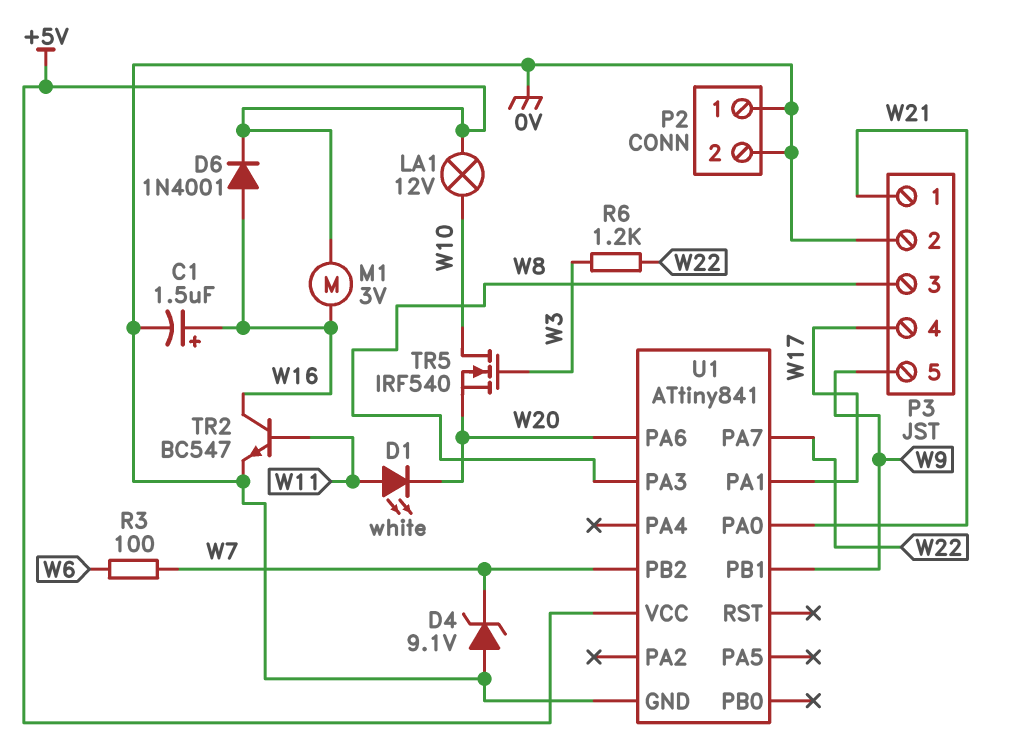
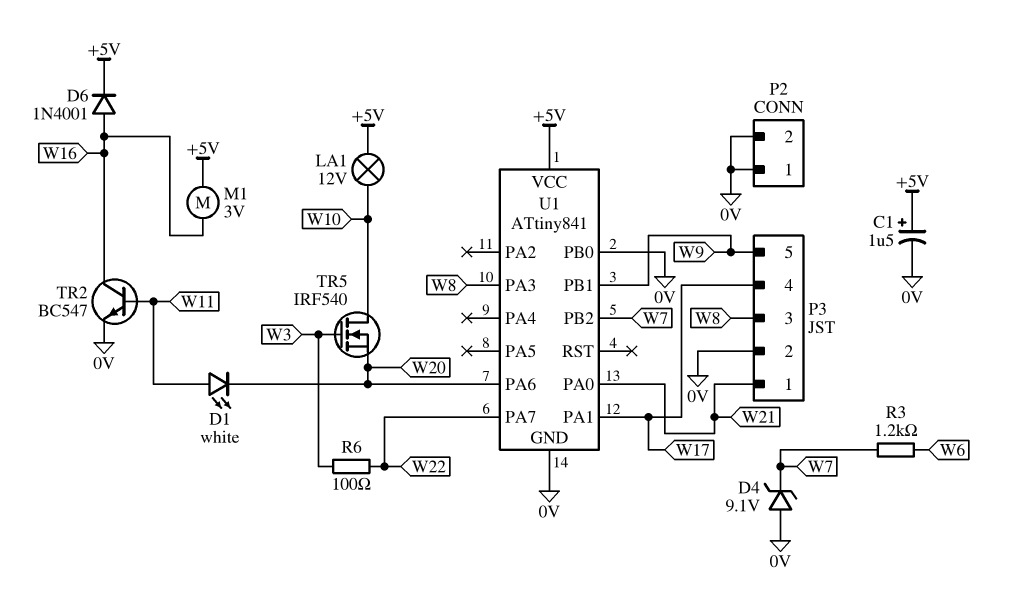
C1: 1.5uF (plus W16, minus 0V) -> 1.5uF (plus +5V, minus 0V)
R3: 100 (W6, W7) -> 1.2k (W6, W7)
R6: 1.2k (W3, W22) -> 100 (W3, W22)
U1 pin PB0: none -> 0V

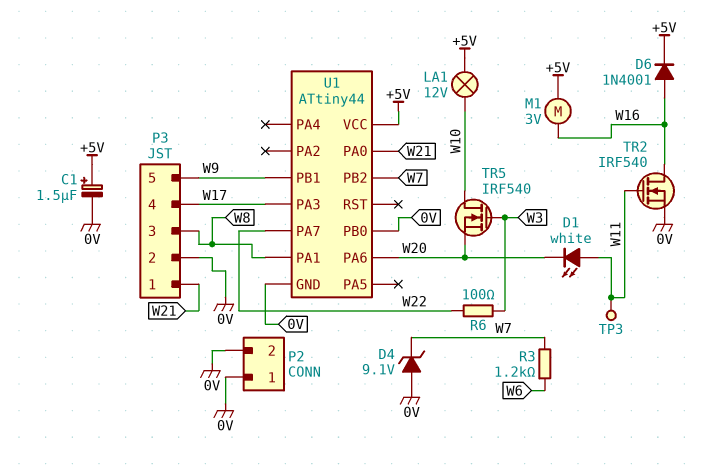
TP3: none -> test point (W11)
TR2: NPN BC547 (B W11, C W16, E 0V) -> NMOS IRF540 (G W11, D W16, S 0V)
U1: ATtiny841 -> ATtiny44
U1 pin PA1: W17 -> W8
U1 pin PA3: W8 -> W17

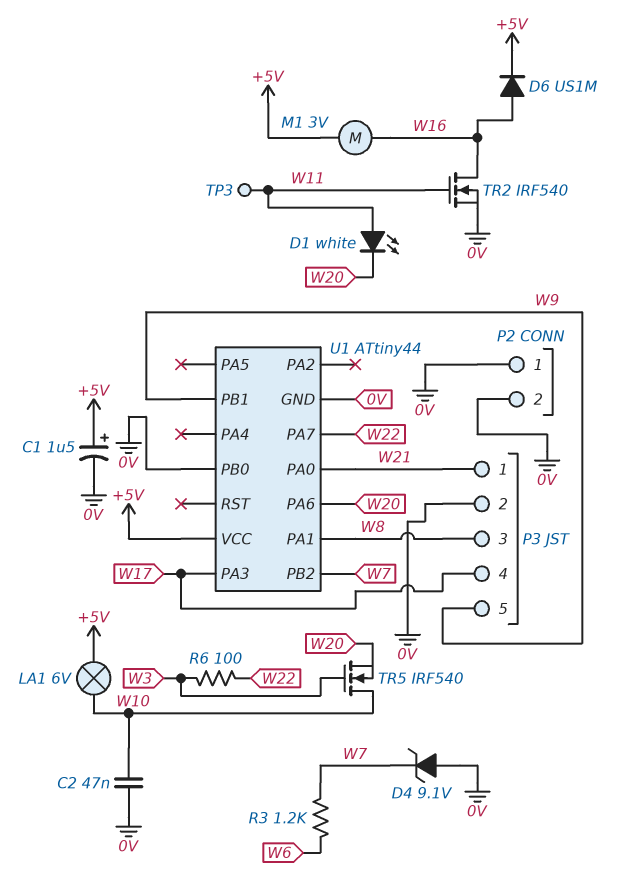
C2: none -> 47nF (0V, W10)
D6: diode 1N4001 (A W16, K +5V) -> diode US1M (A W16, K +5V)
LA1: lamp 12V (+5V, W10) -> lamp 6V (+5V, W10)

